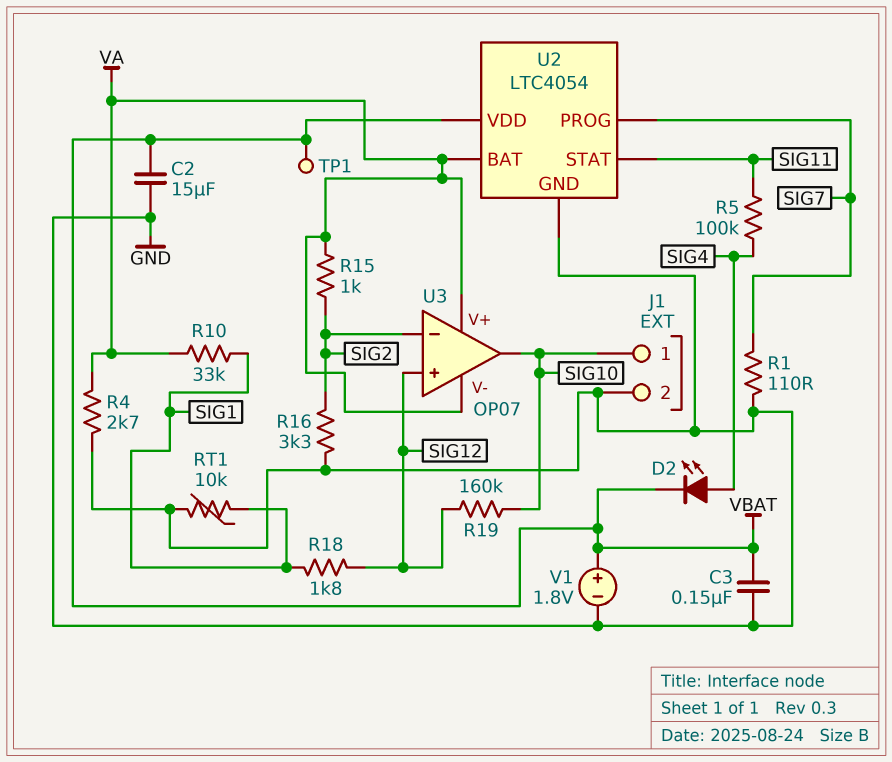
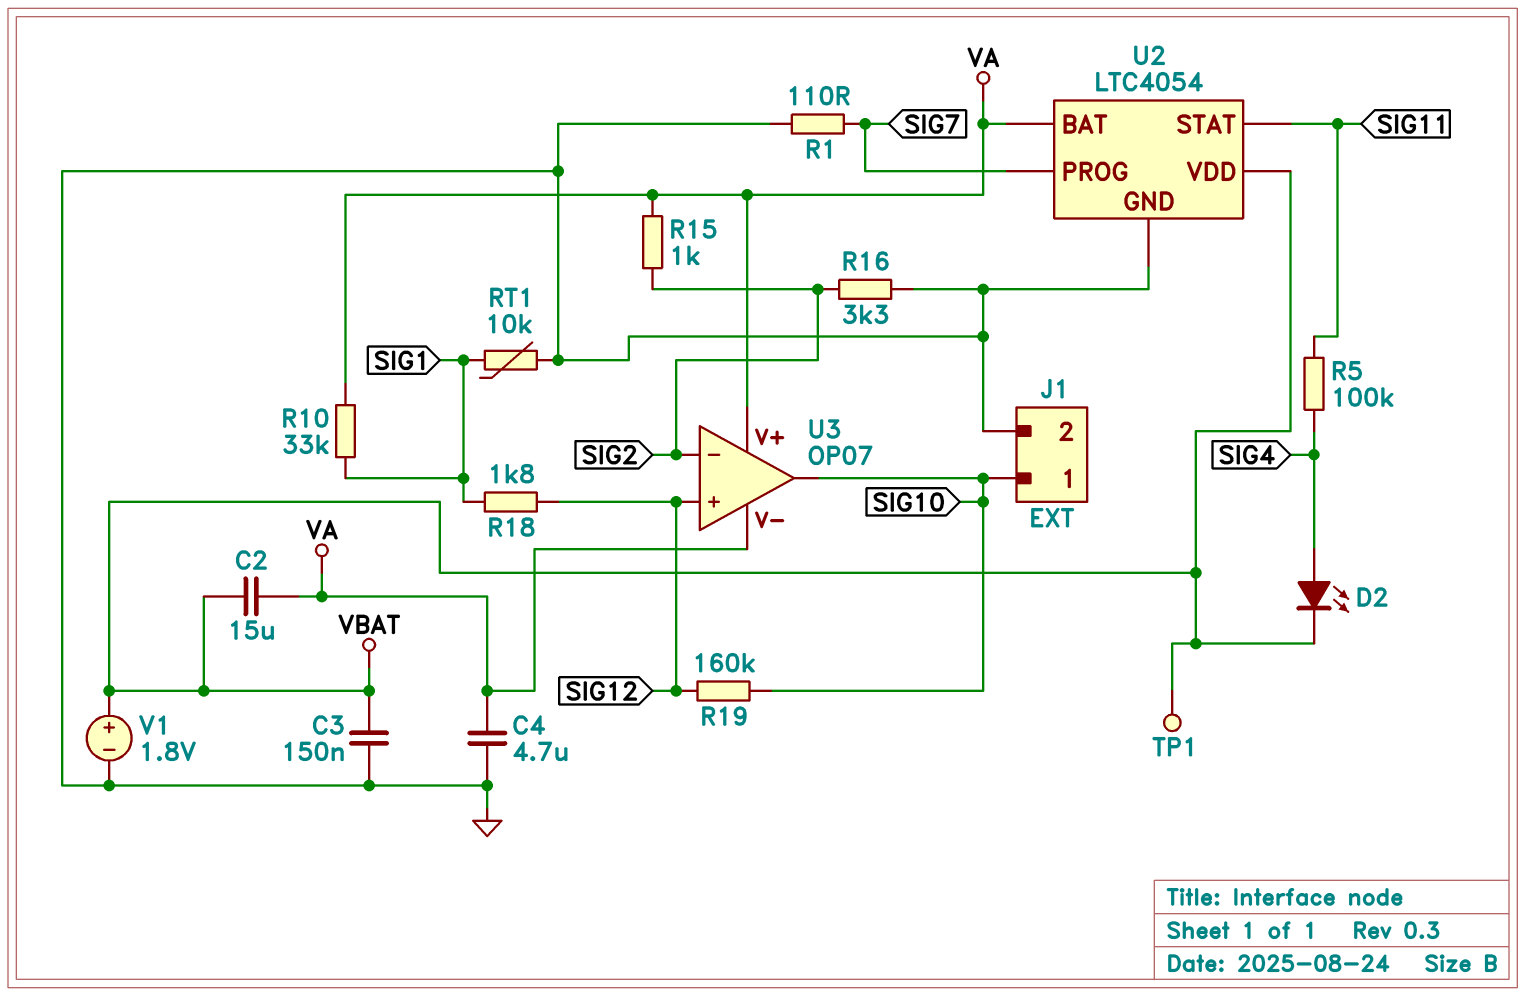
C2: 15uF (GND, VBAT) -> 15uF (VA, VBAT)
C4: none -> 4.7uF (GND, VA)
R4: 2.7k (GND, VA) -> none

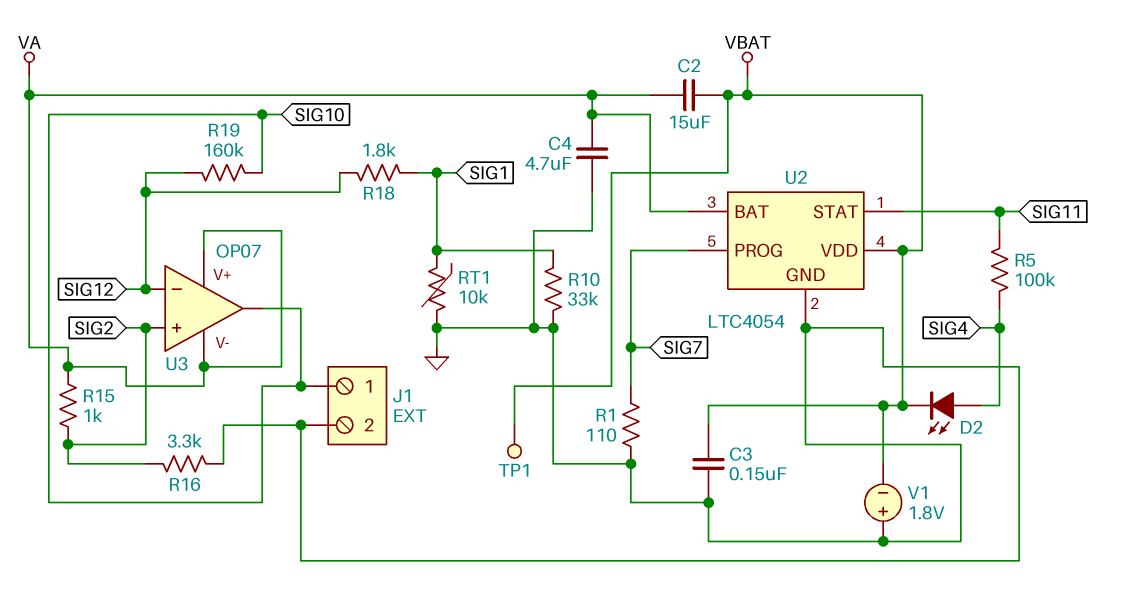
R10: 33k (SIG1, VA) -> 33k (GND, SIG1)
U3 pin in+: SIG12 -> SIG2
U3 pin in-: SIG2 -> SIG12
V1: 1.8V (plus VBAT, minus GND) -> 1.8V (plus GND, minus VBAT)

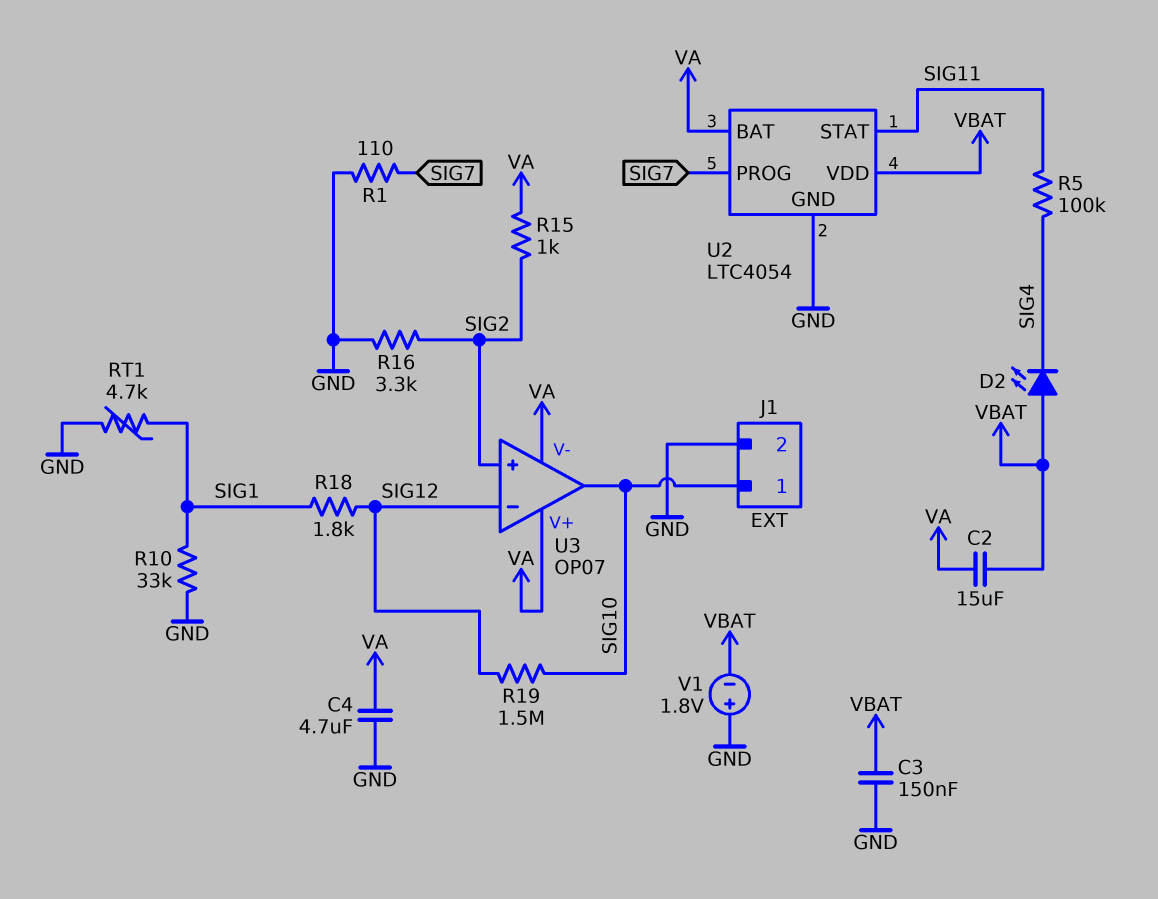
D2: LED (A SIG4, K VBAT) -> LED (A VBAT, K SIG4)
R19: 160k (SIG10, SIG12) -> 1.5M (SIG10, SIG12)
RT1: 10k (GND, SIG1) -> 4.7k (GND, SIG1)
TP1: test point (VBAT) -> none

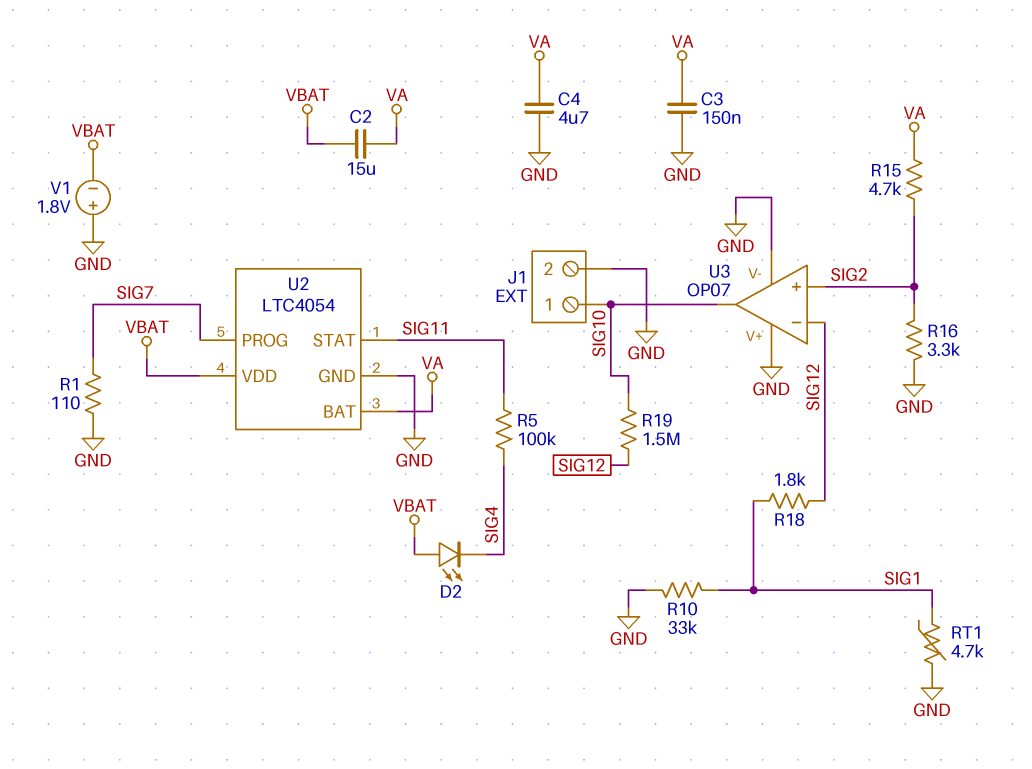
C3: 150nF (GND, VBAT) -> 150nF (GND, VA)
R15: 1k (SIG2, VA) -> 4.7k (SIG2, VA)
U3 pin V+: VA -> GND
U3 pin V-: VA -> GND

